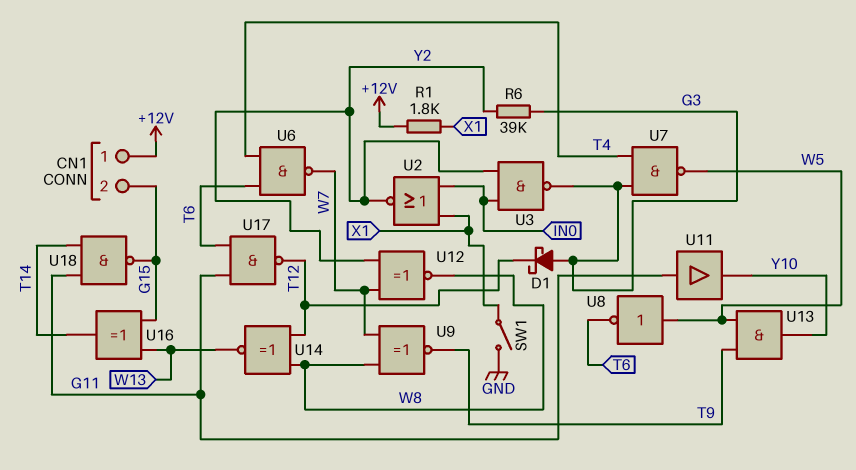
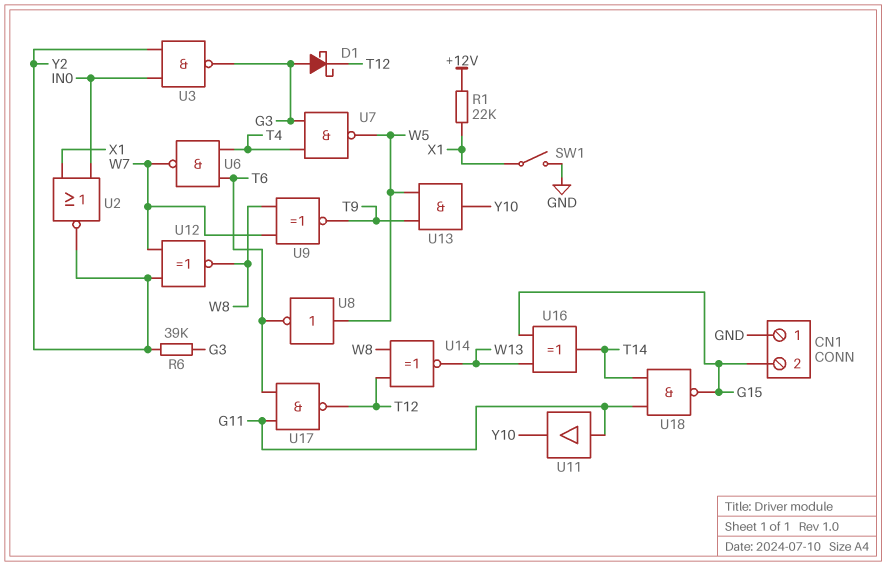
CN1 pin 1: +12V -> GND
R1: 1.8k (+12V, X1) -> 22k (+12V, X1)

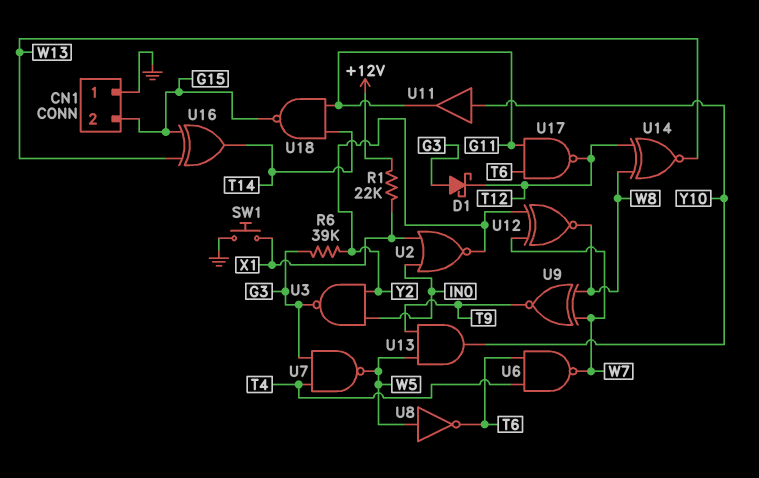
SW1: switch (GND, X1) -> button (GND, X1)
U11: buffer (in G11, out Y10) -> buffer (in Y10, out G11)

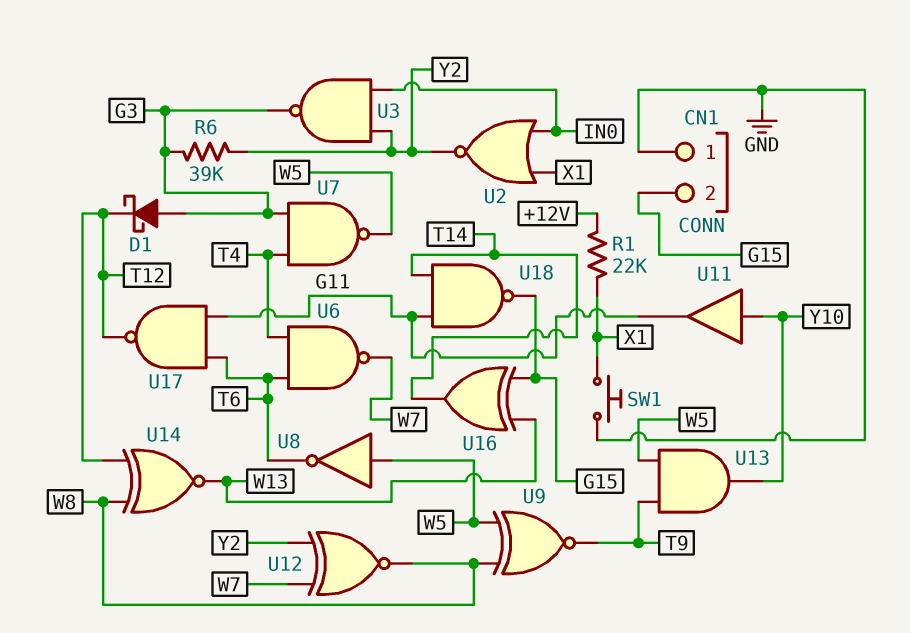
U9: XNOR (in W7, in W8, out T9) -> XNOR (in W5, in W8, out T9)

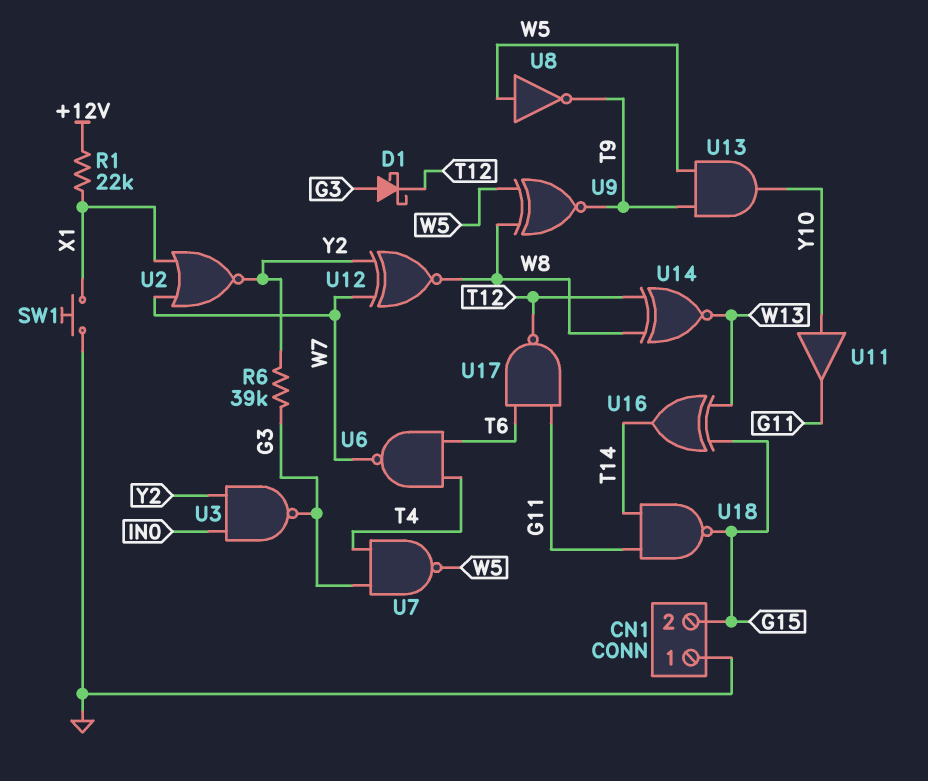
U2: NOR (in IN0, in X1, out Y2) -> NOR (in W7, in X1, out Y2)
U8: NOT (in W5, out T6) -> NOT (in W5, out T9)

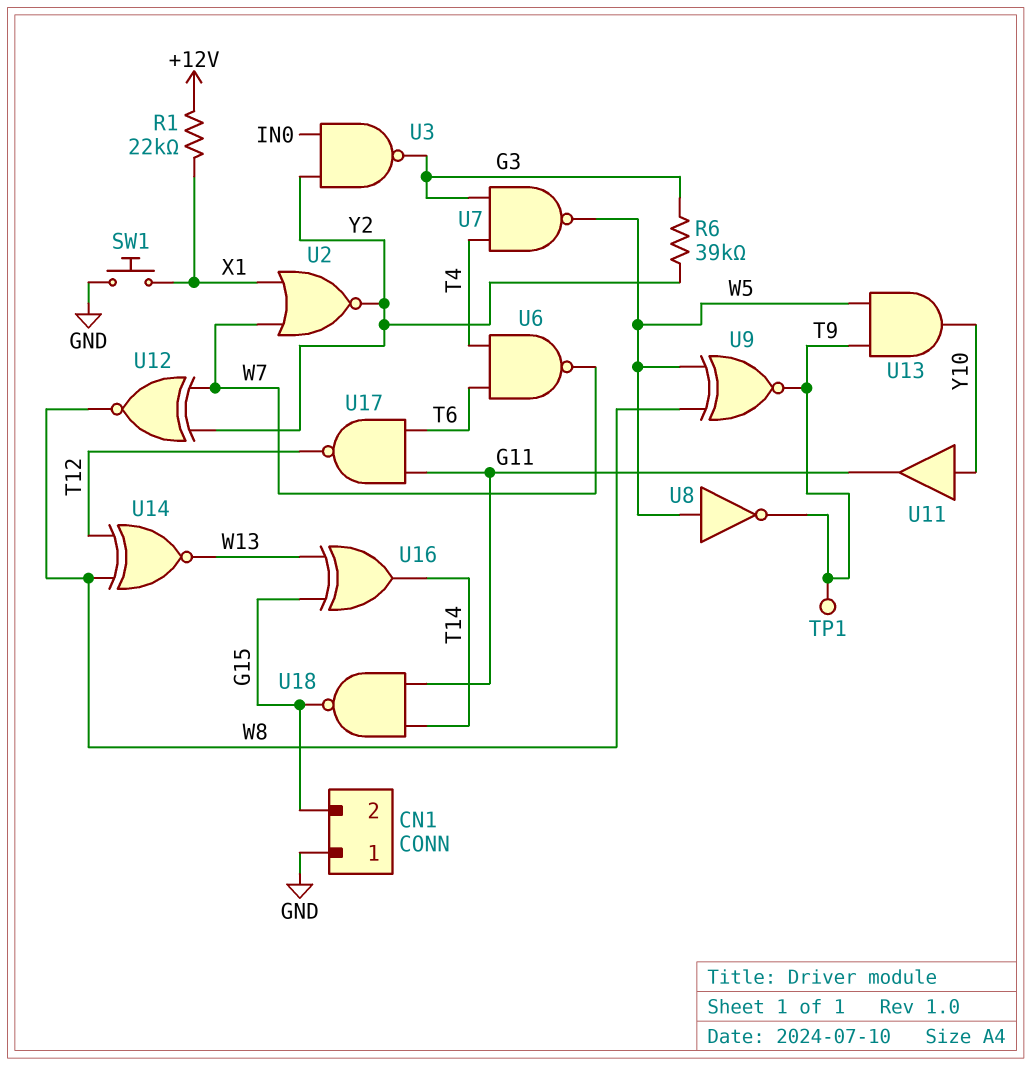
D1: schottky (A G3, K T12) -> none
TP1: none -> test point (T9)

